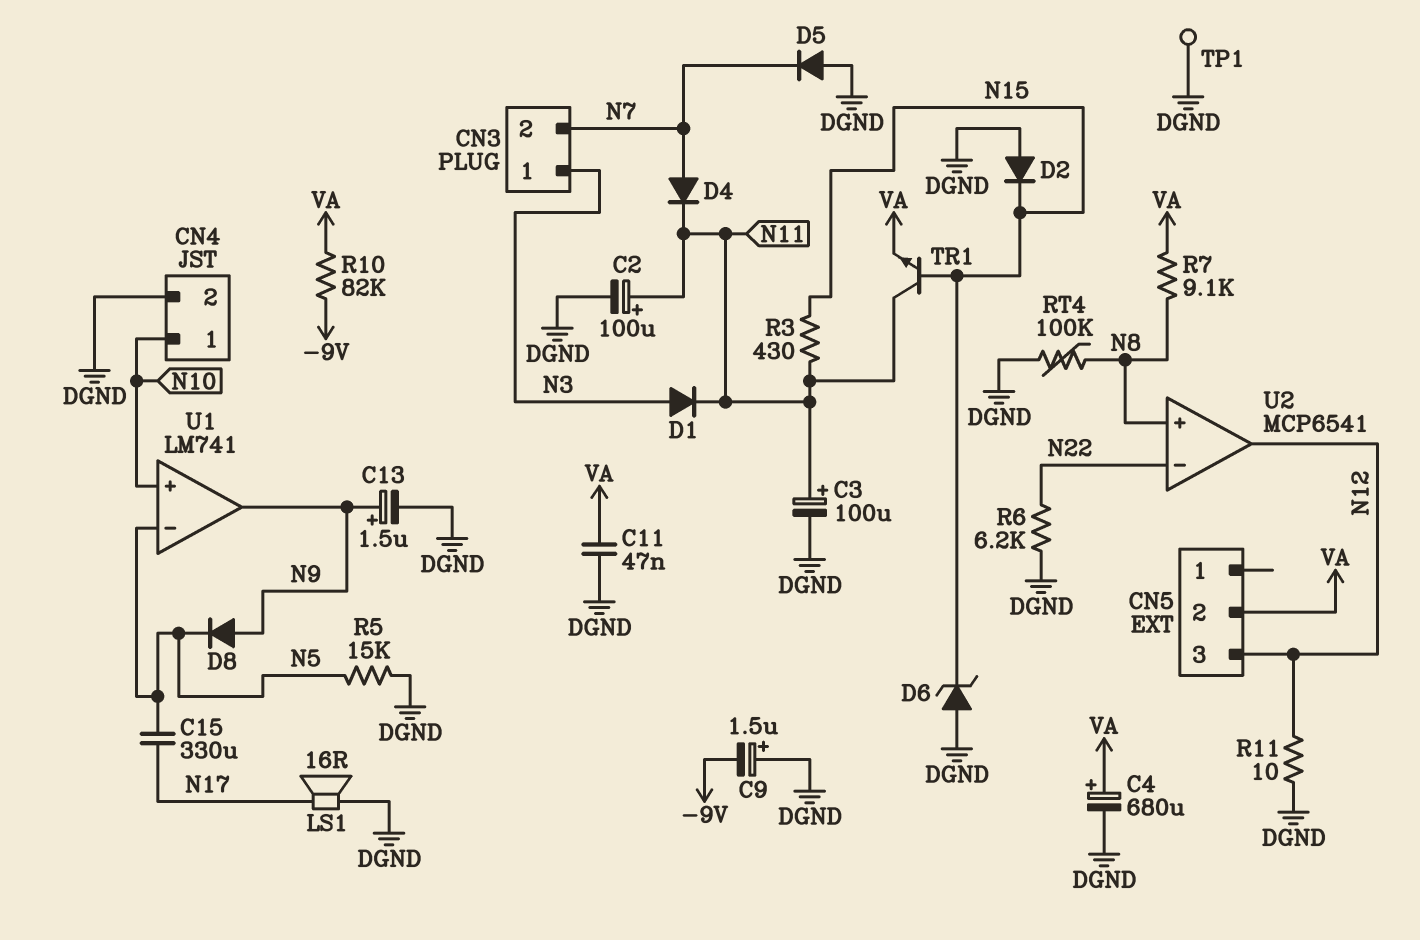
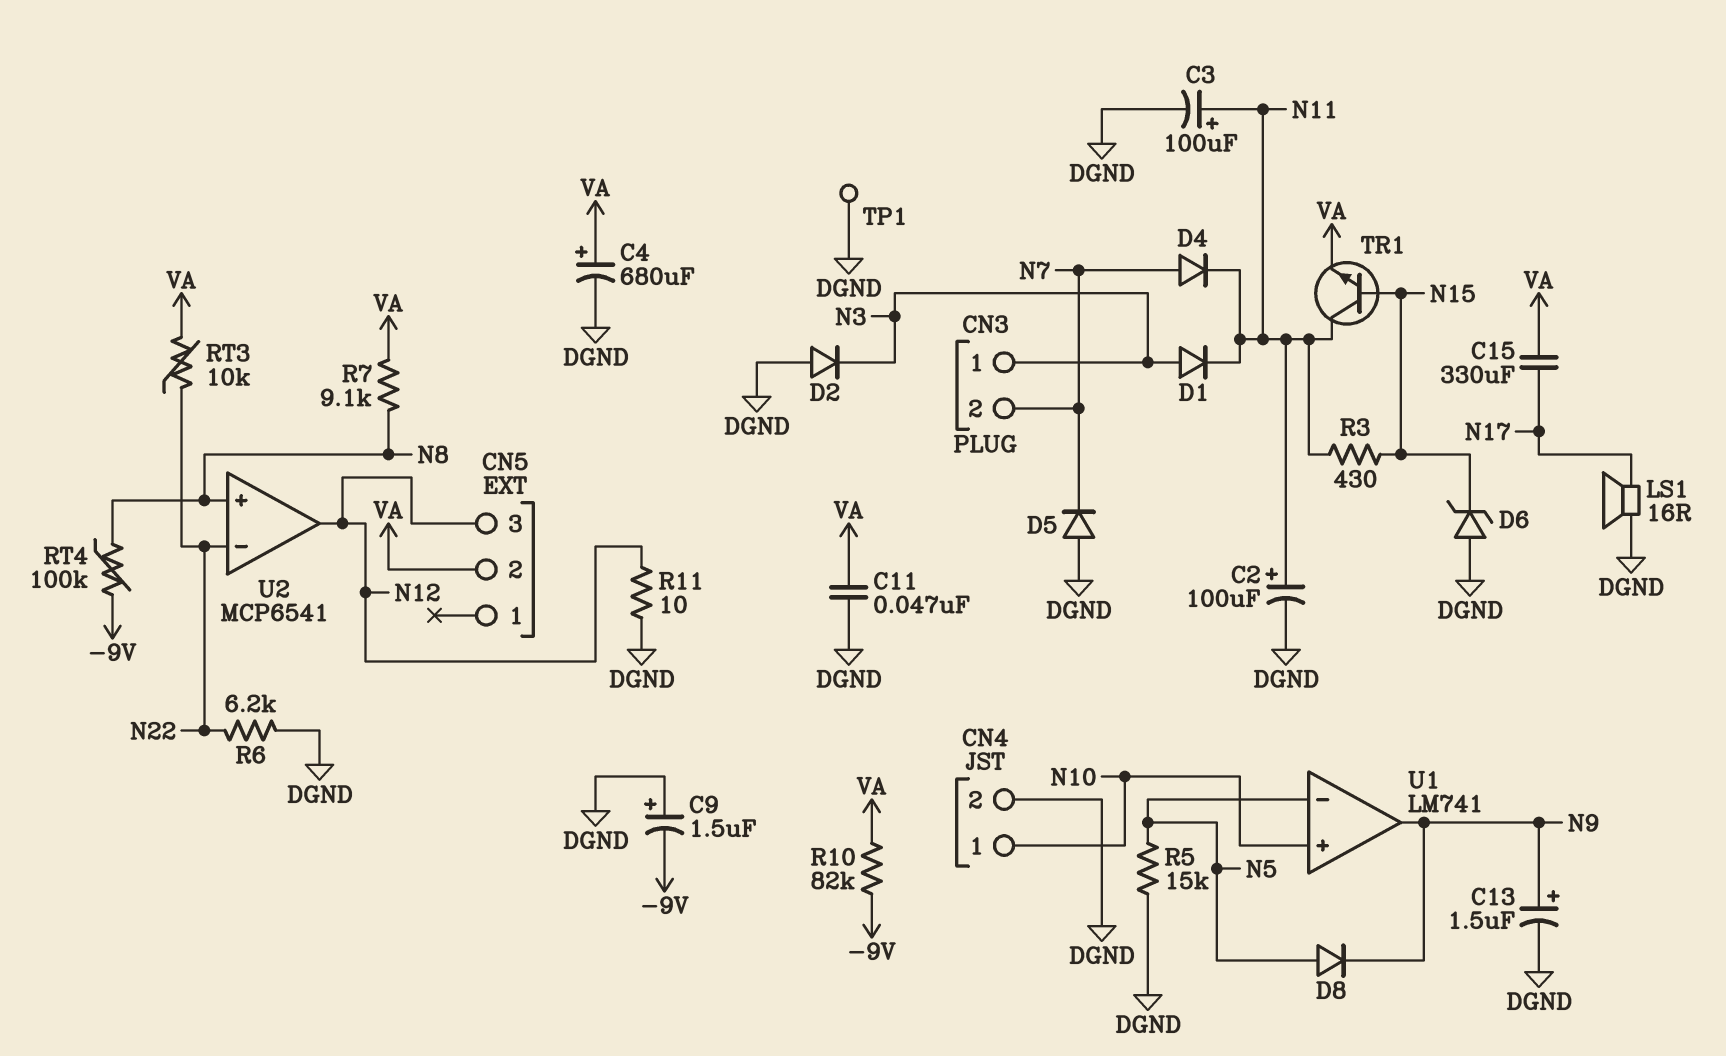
C15: 330uF (N5, N17) -> 330uF (N17, VA)
D2: diode (A DGND, K N15) -> diode (A DGND, K N3)
D8: diode (A N9, K N5) -> diode (A N5, K N9)
RT3: none -> 10k (N22, VA)
RT4: 100k (DGND, N8) -> 100k (-9V, N8)

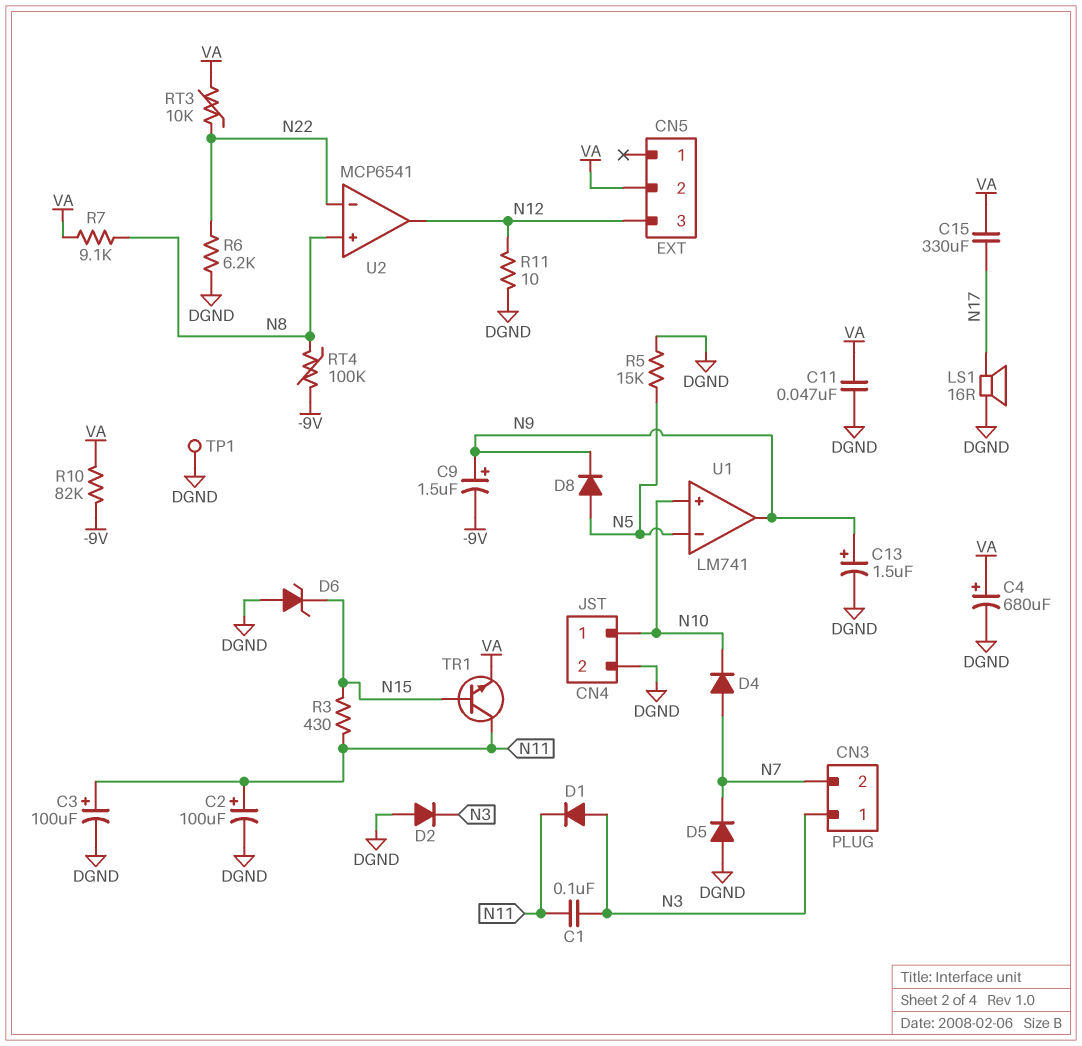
C1: none -> 100nF (N3, N11)
C9: 1.5uF (plus DGND, minus -9V) -> 1.5uF (plus N9, minus -9V)
D4: diode (A N7, K N11) -> diode (A N7, K N10)

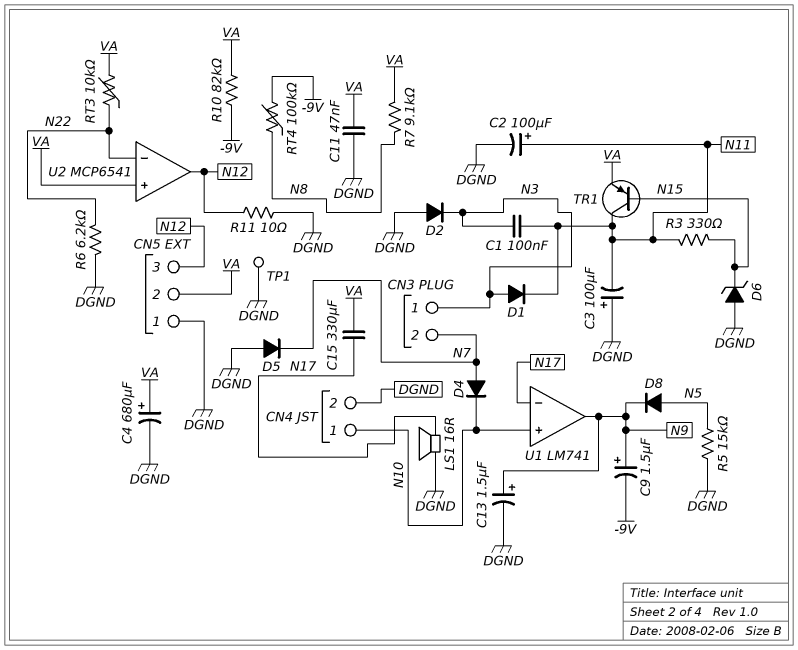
C3: 100uF (plus N11, minus DGND) -> 100uF (plus DGND, minus N11)
CN5 pin 1: none -> DGND
R3: 430 (N11, N15) -> 330 (N11, N15)
TR1: NPN (B N15, C N11, E VA) -> PNP (B N15, C N11, E VA)
U1 pin in-: N5 -> N17
U2 pin in+: N8 -> VA

